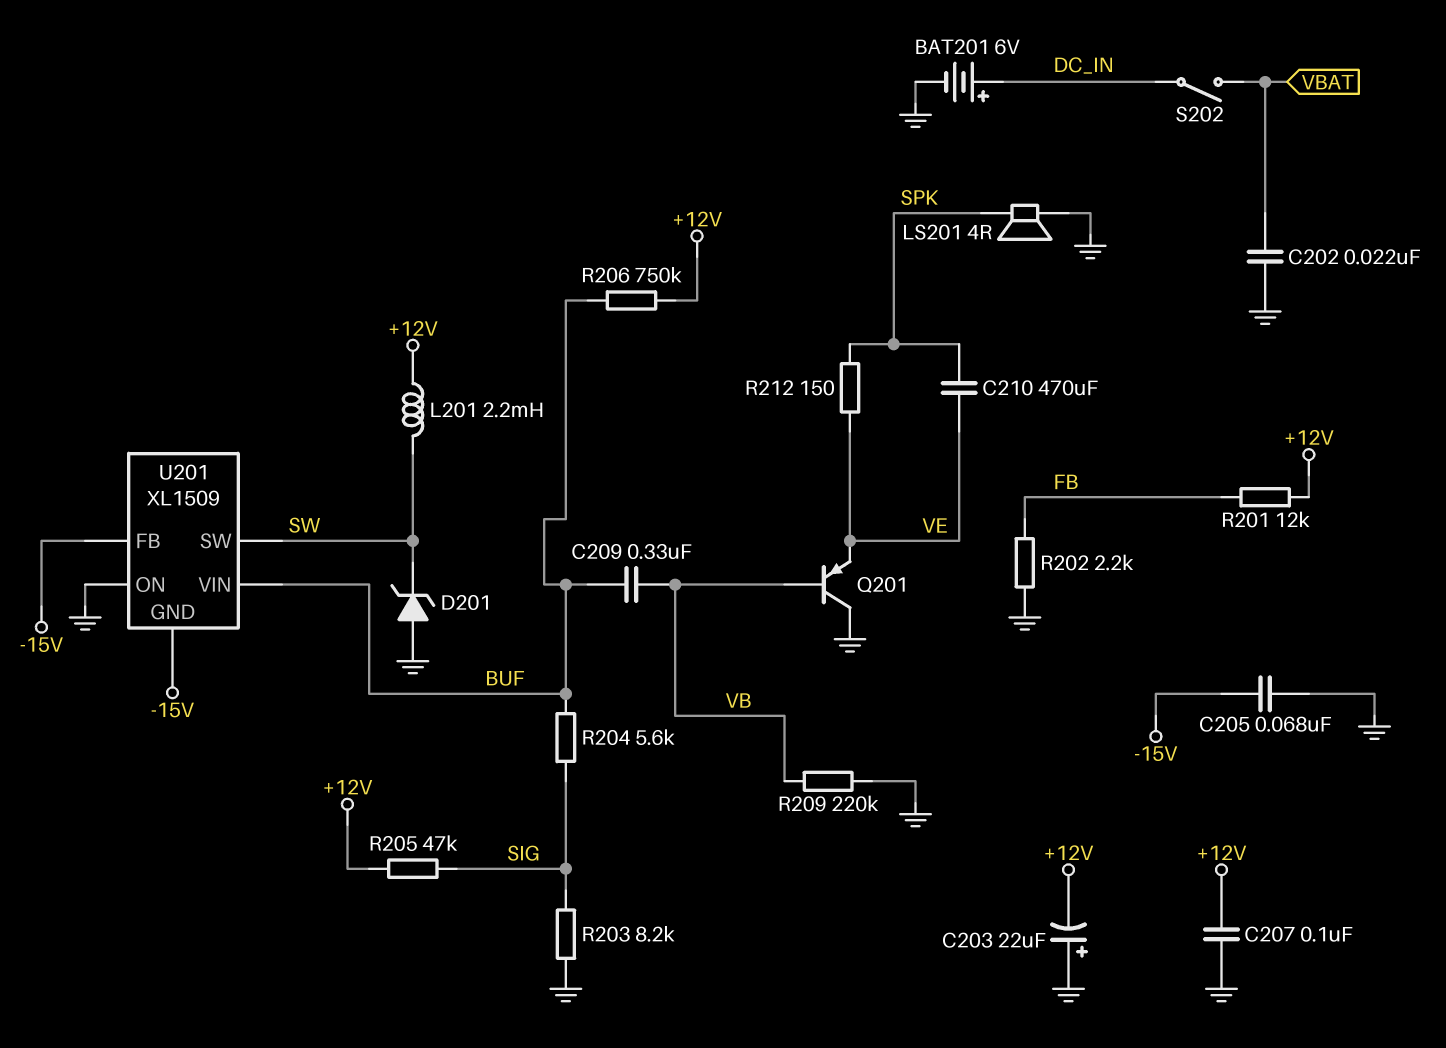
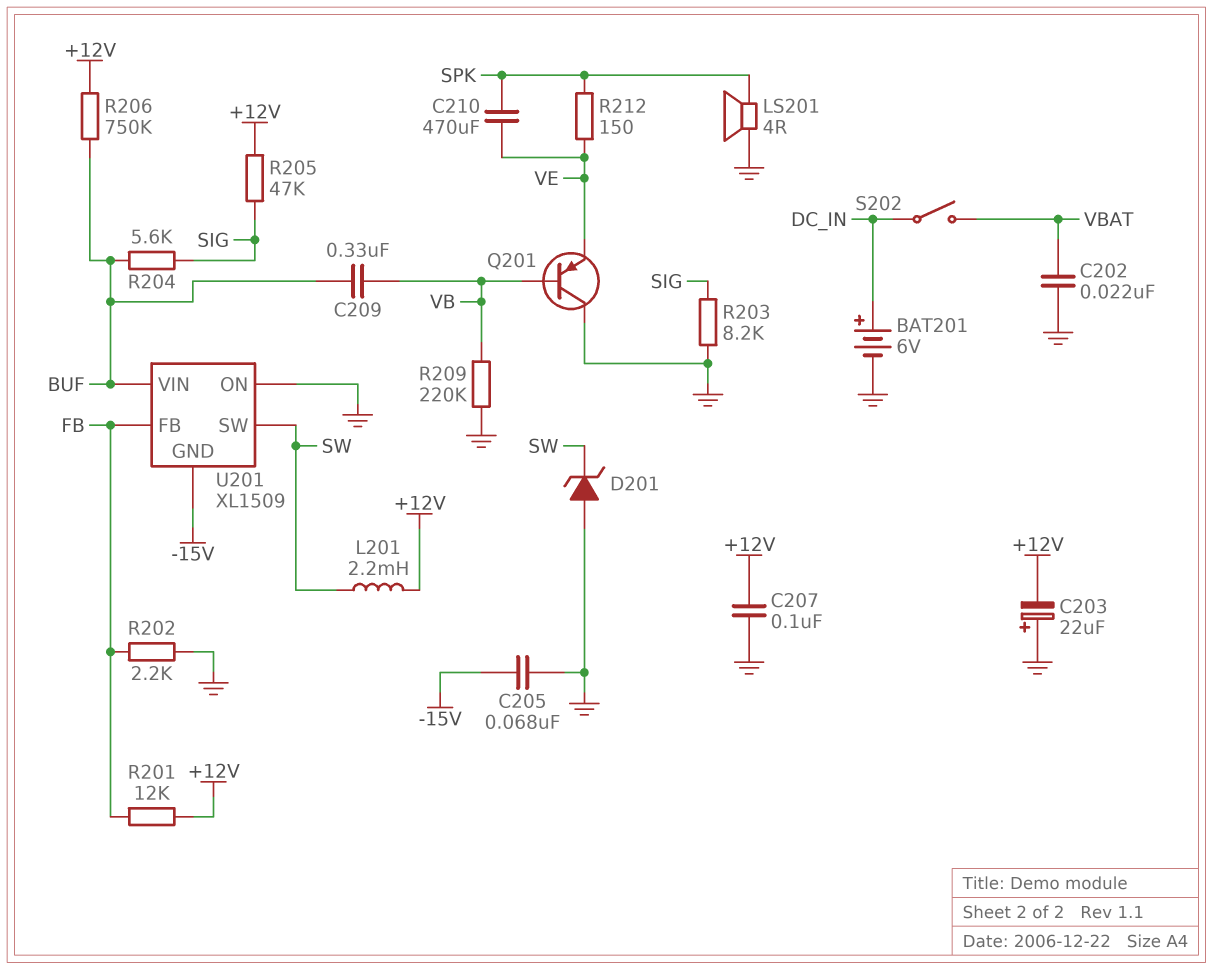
U201 pin FB: -15V -> FB

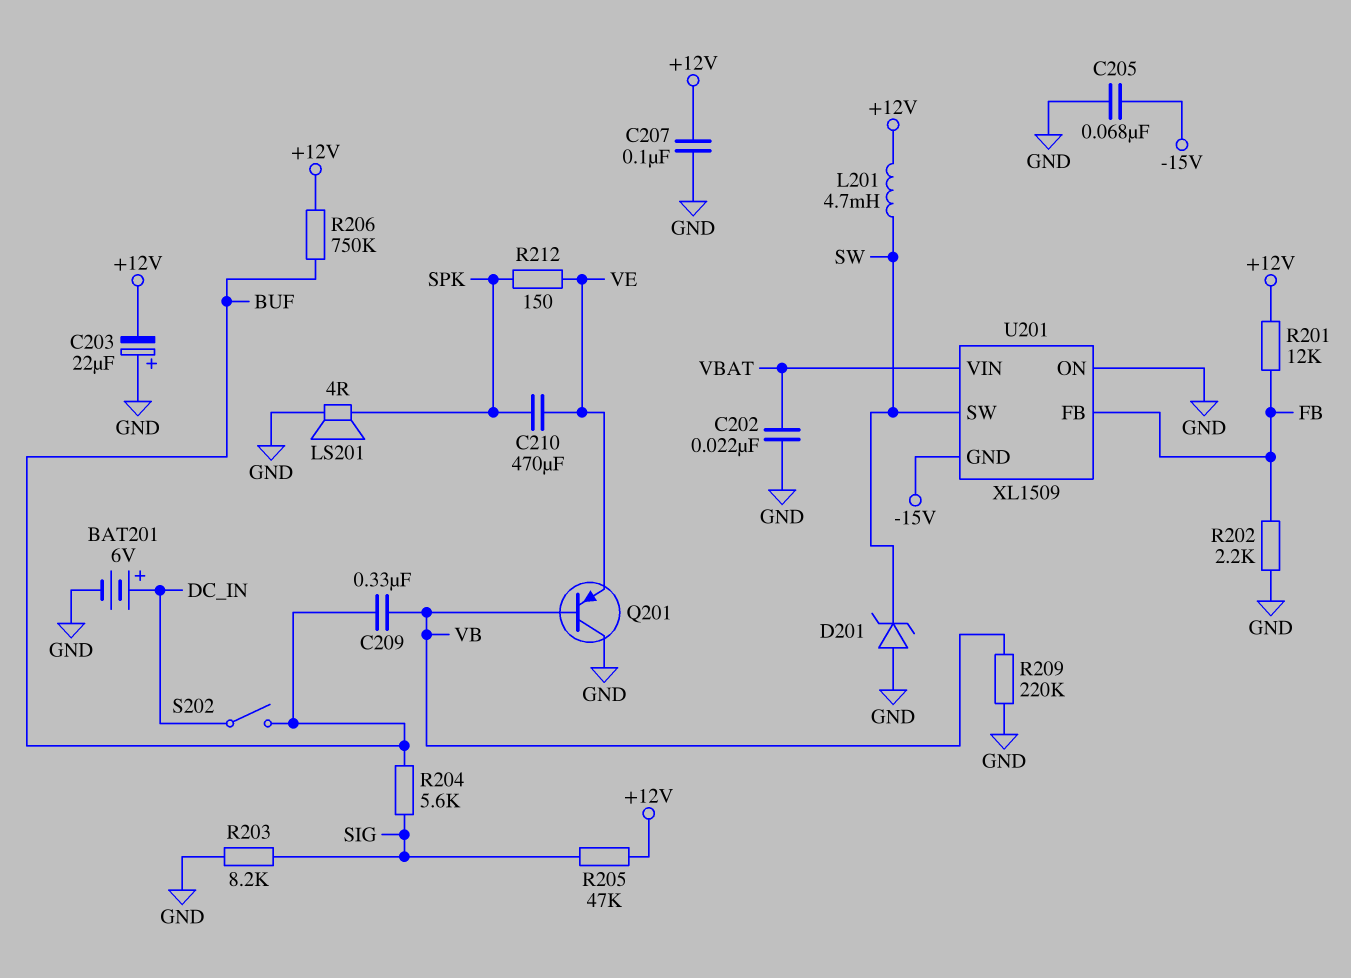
L201: 2.2mH (+12V, SW) -> 4.7mH (+12V, SW)
S202: switch (DC_IN, VBAT) -> switch (BUF, DC_IN)
U201 pin VIN: BUF -> VBAT

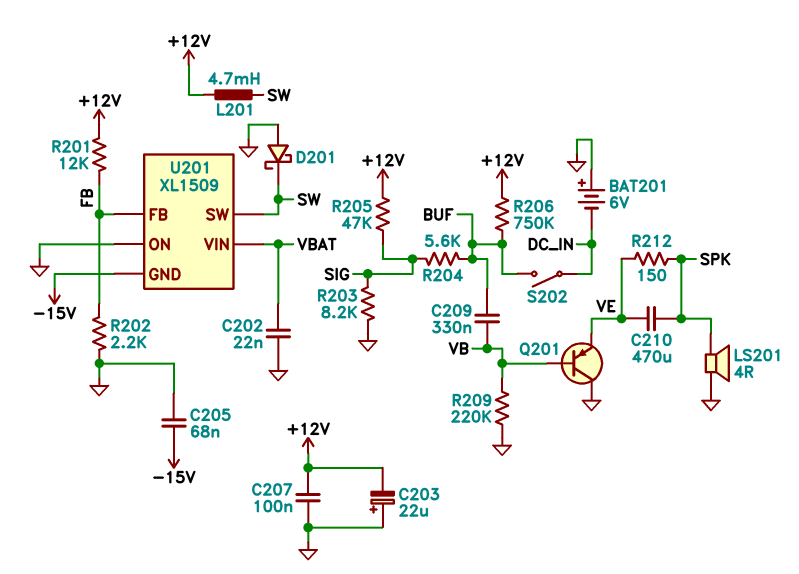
BAT201: 6V (plus DC_IN, minus GND) -> 6V (plus GND, minus DC_IN)
D201: zener (A GND, K SW) -> schottky (A GND, K SW)

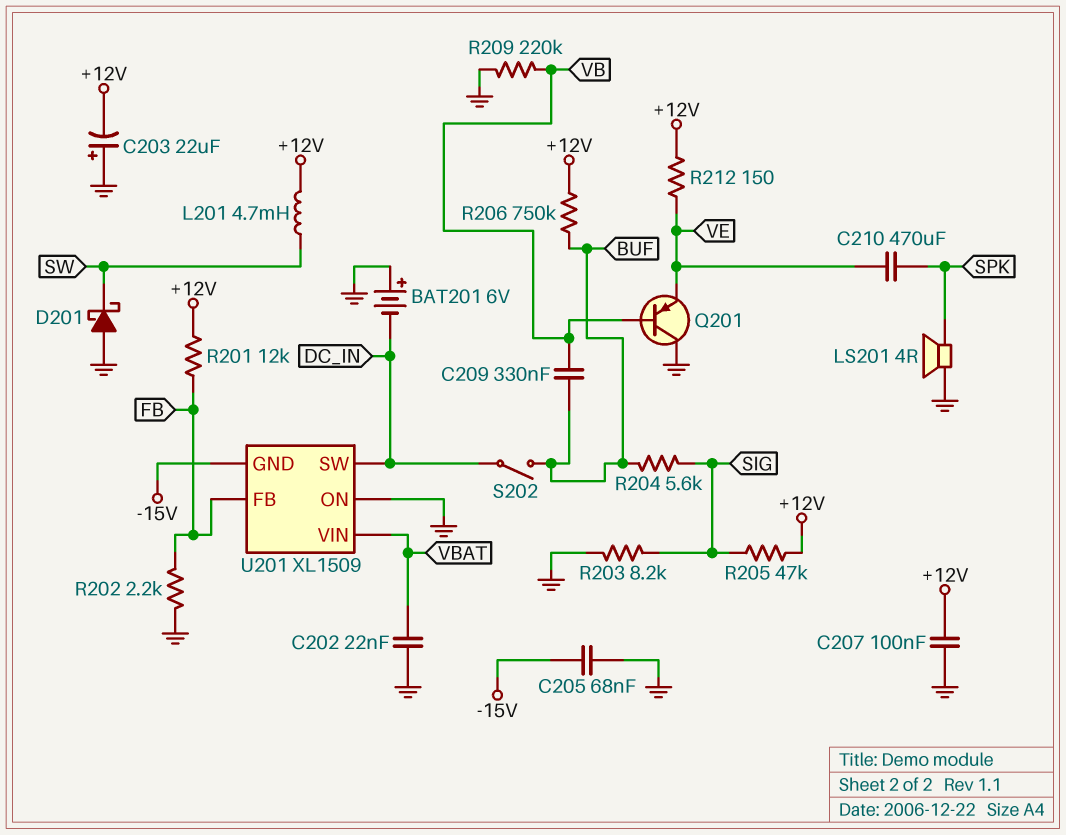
R212: 150 (SPK, VE) -> 150 (+12V, VE)
U201 pin SW: SW -> DC_IN

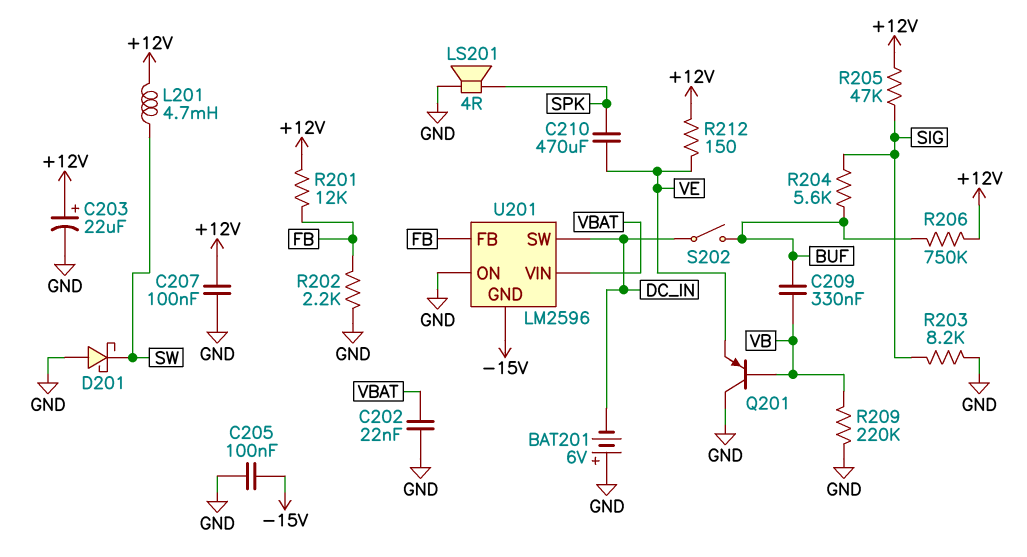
C203: 22uF (plus GND, minus +12V) -> 22uF (plus +12V, minus GND)
C205: 68nF (-15V, GND) -> 100nF (-15V, GND)
U201: XL1509 -> LM2596

